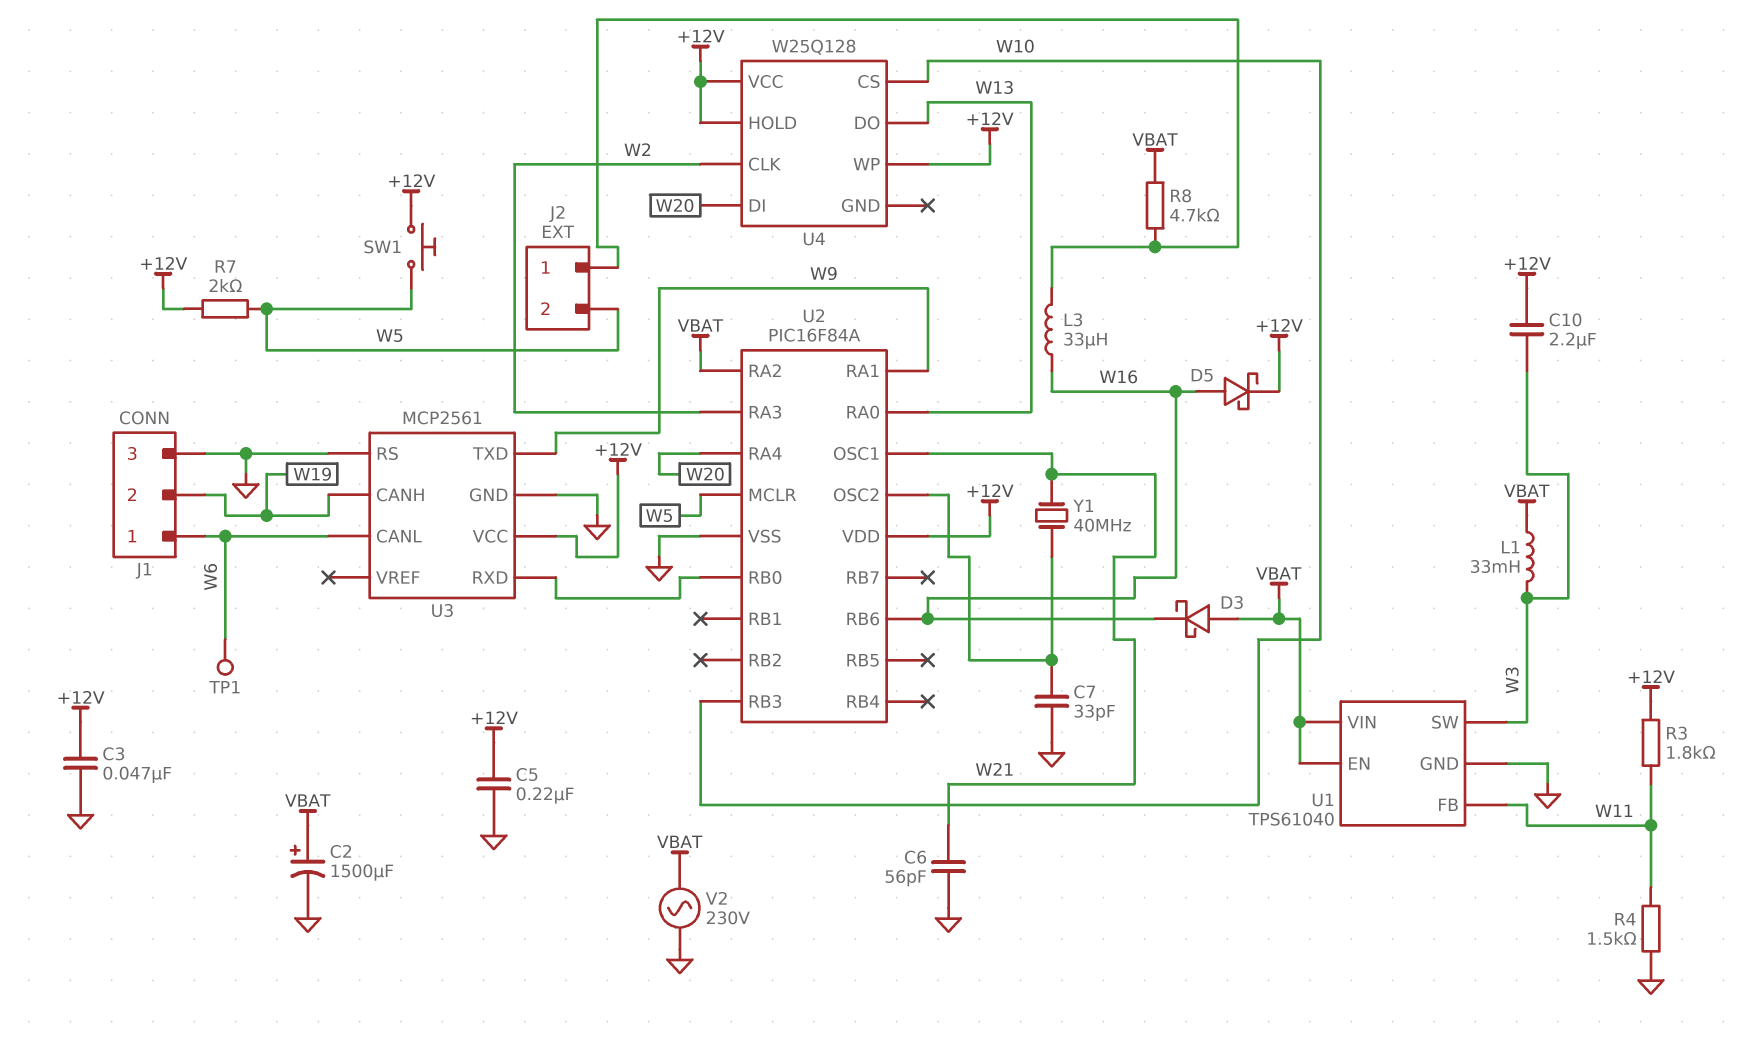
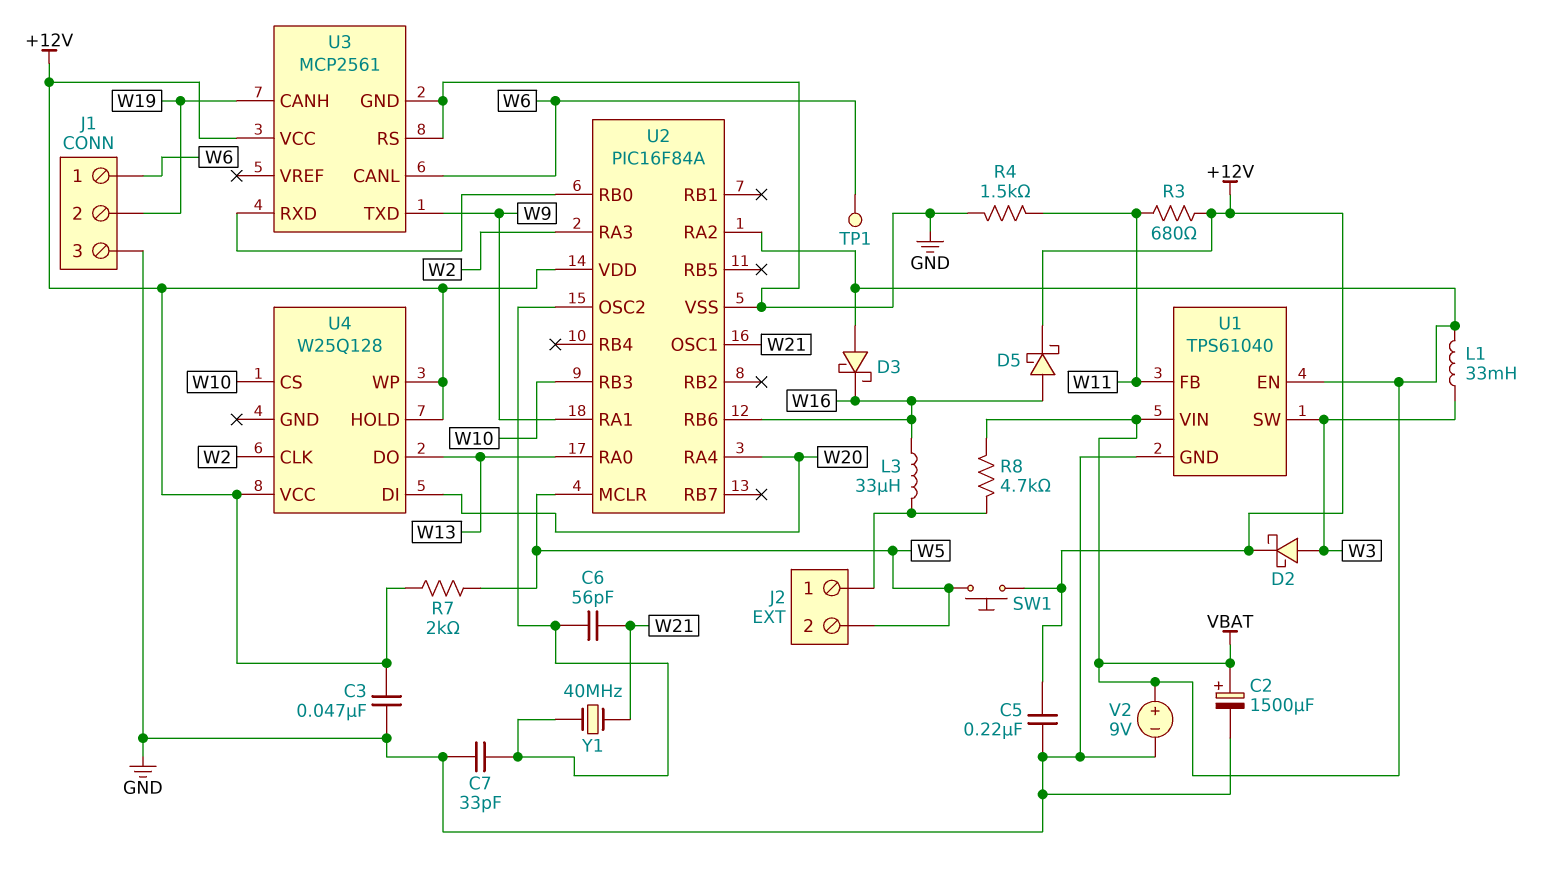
C6: 56pF (GND, W21) -> 56pF (U2/OSC2, W21)
C10: 2.2uF (+12V, W3) -> none
D2: none -> schottky (A W3, K +12V)
R3: 1.8k (+12V, W11) -> 680 (+12V, W11)
V2: AC 230V (GND, VBAT) -> 9V (plus VBAT, minus GND)

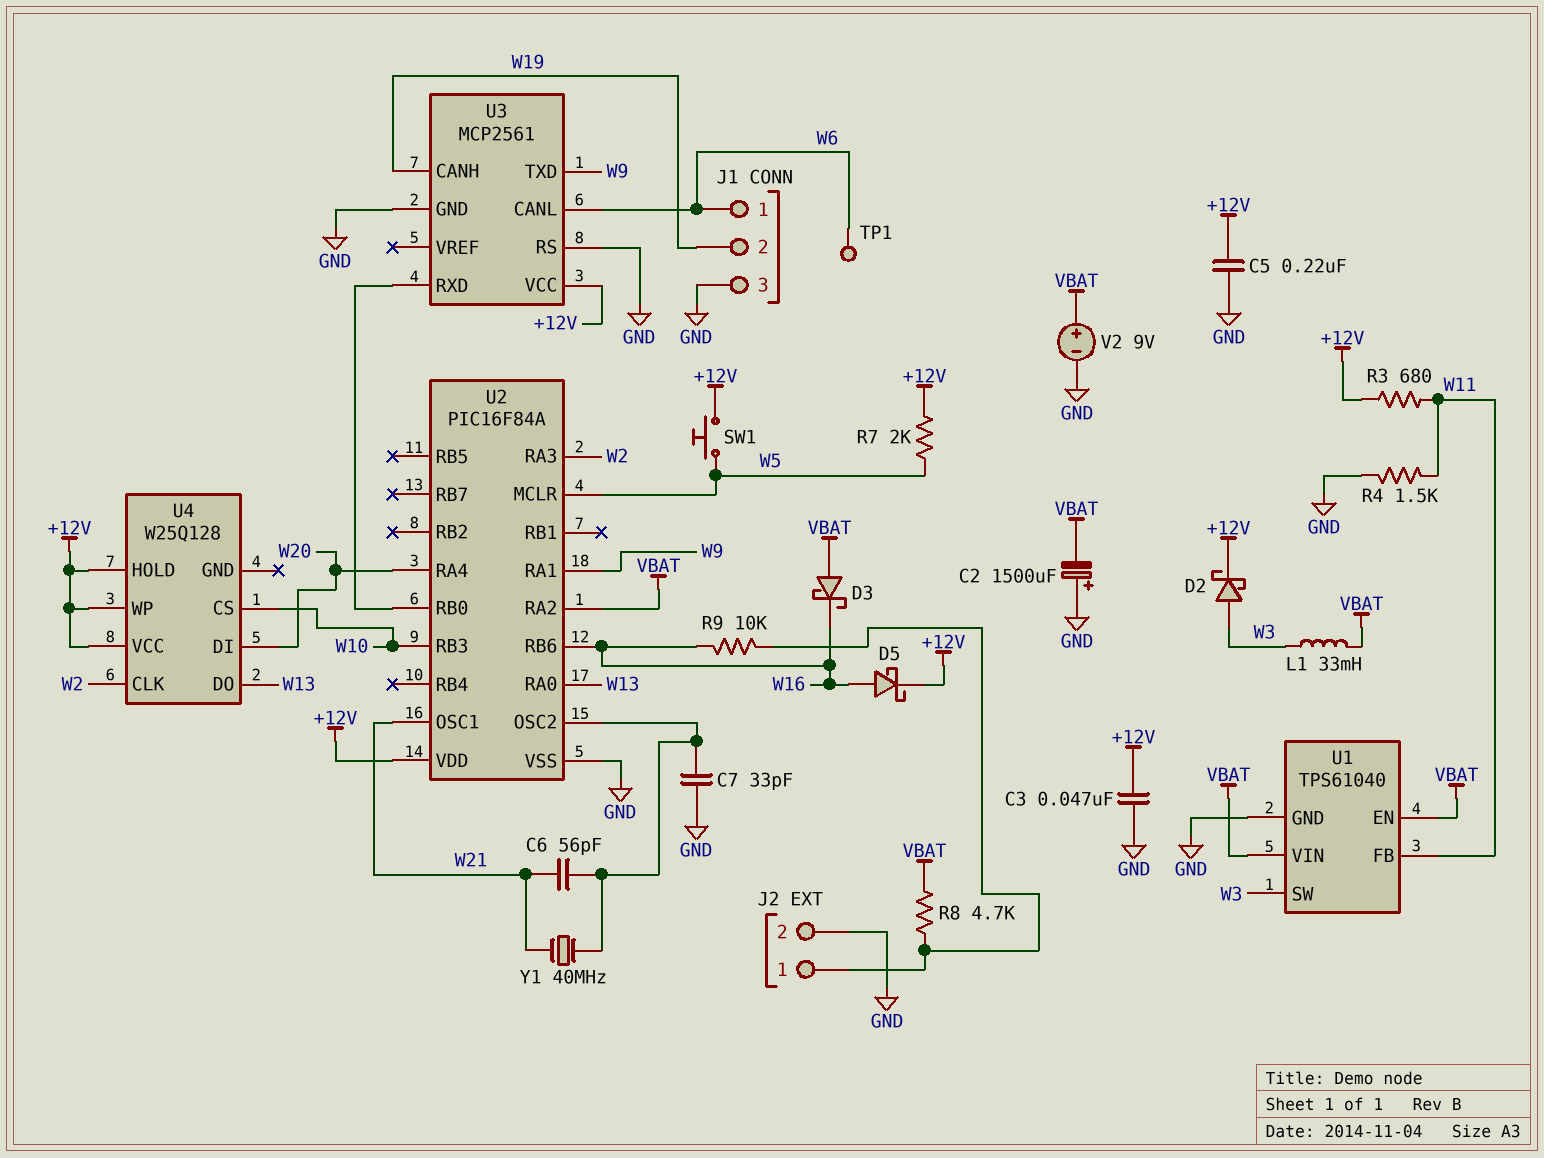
C2: 1500uF (plus VBAT, minus GND) -> 1500uF (plus GND, minus VBAT)
J2 pin 2: W5 -> GND
L3: 33uH (J2/1, W16) -> none
R9: none -> 10k (J2/1, W16)

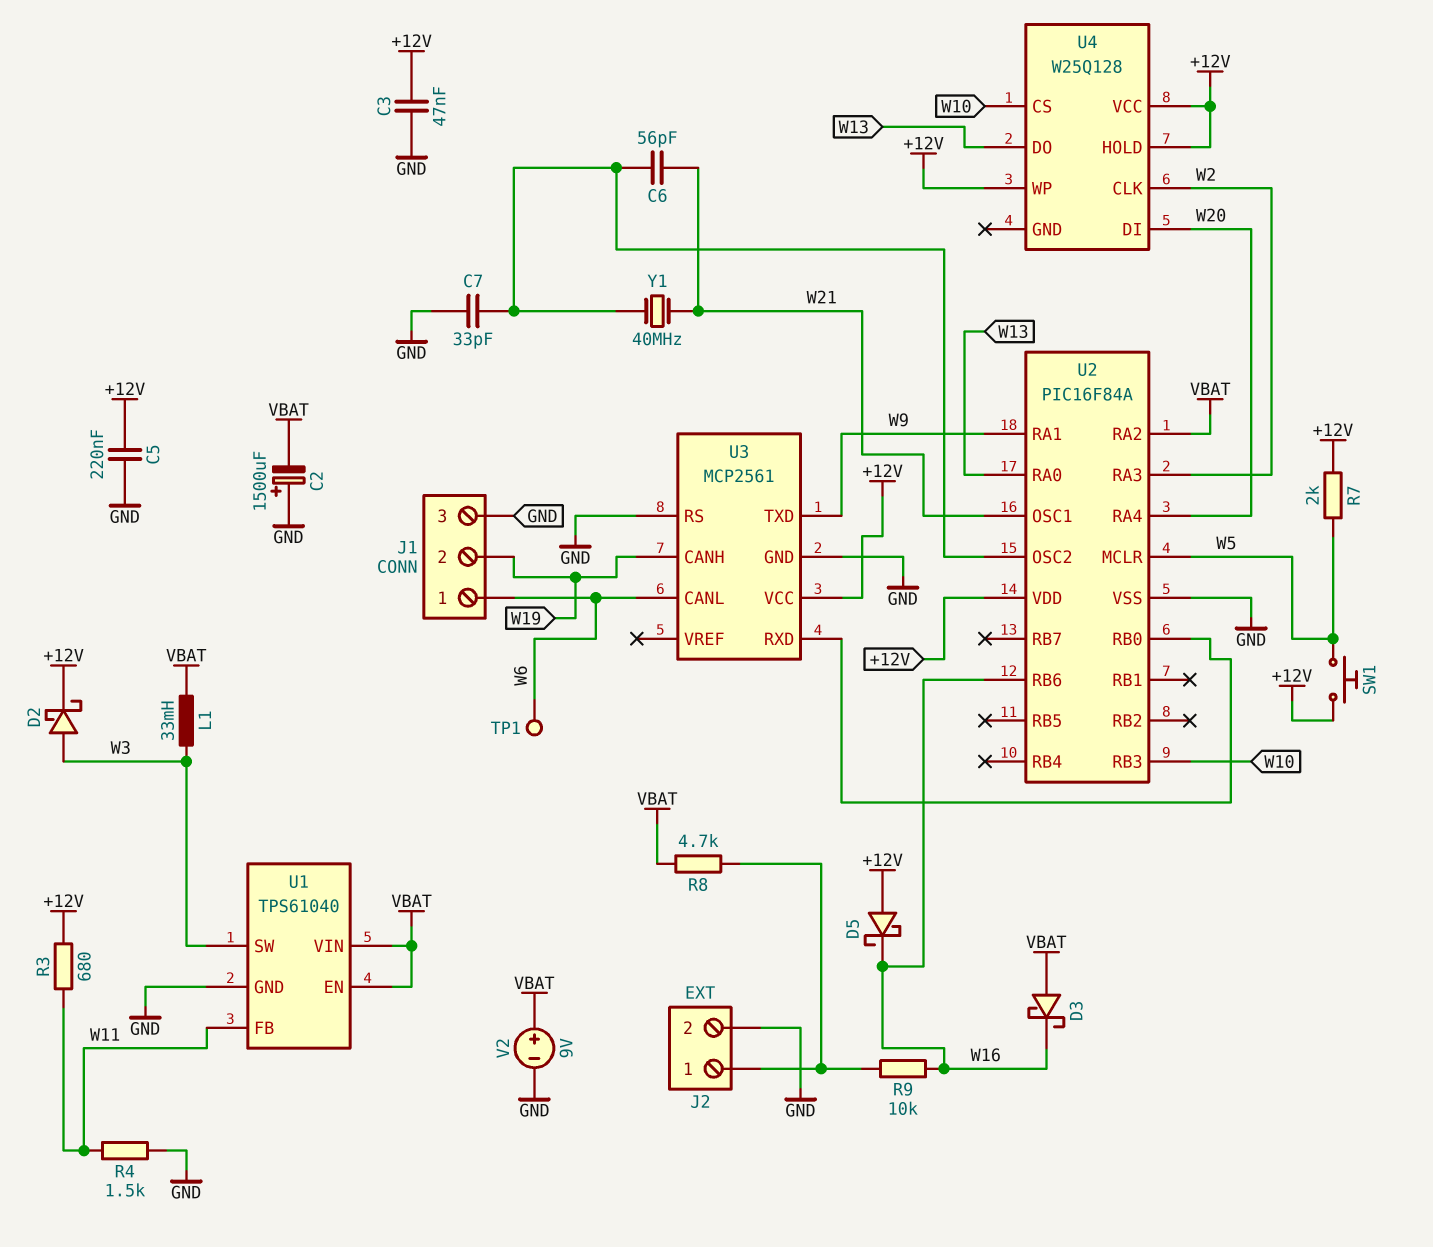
D5: schottky (A W16, K +12V) -> schottky (A +12V, K W16)

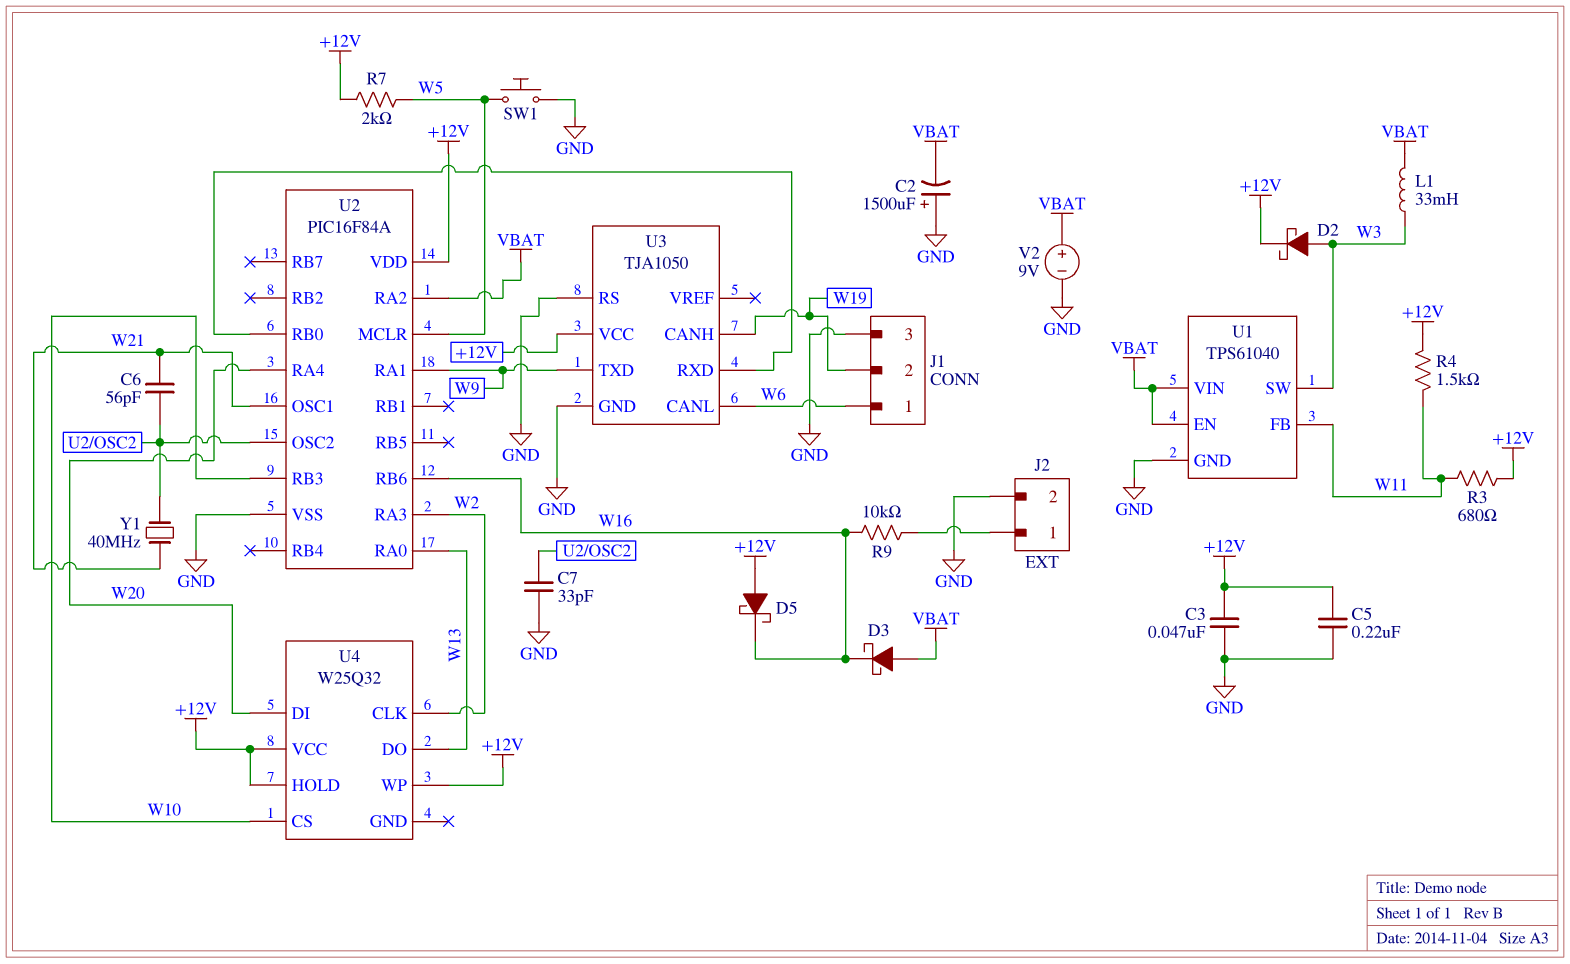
R4: 1.5k (GND, W11) -> 1.5k (+12V, W11)
R8: 4.7k (J2/1, VBAT) -> none
SW1: button (+12V, W5) -> button (GND, W5)
TP1: test point (W6) -> none
U3: MCP2561 -> TJA1050
U4: W25Q128 -> W25Q32

